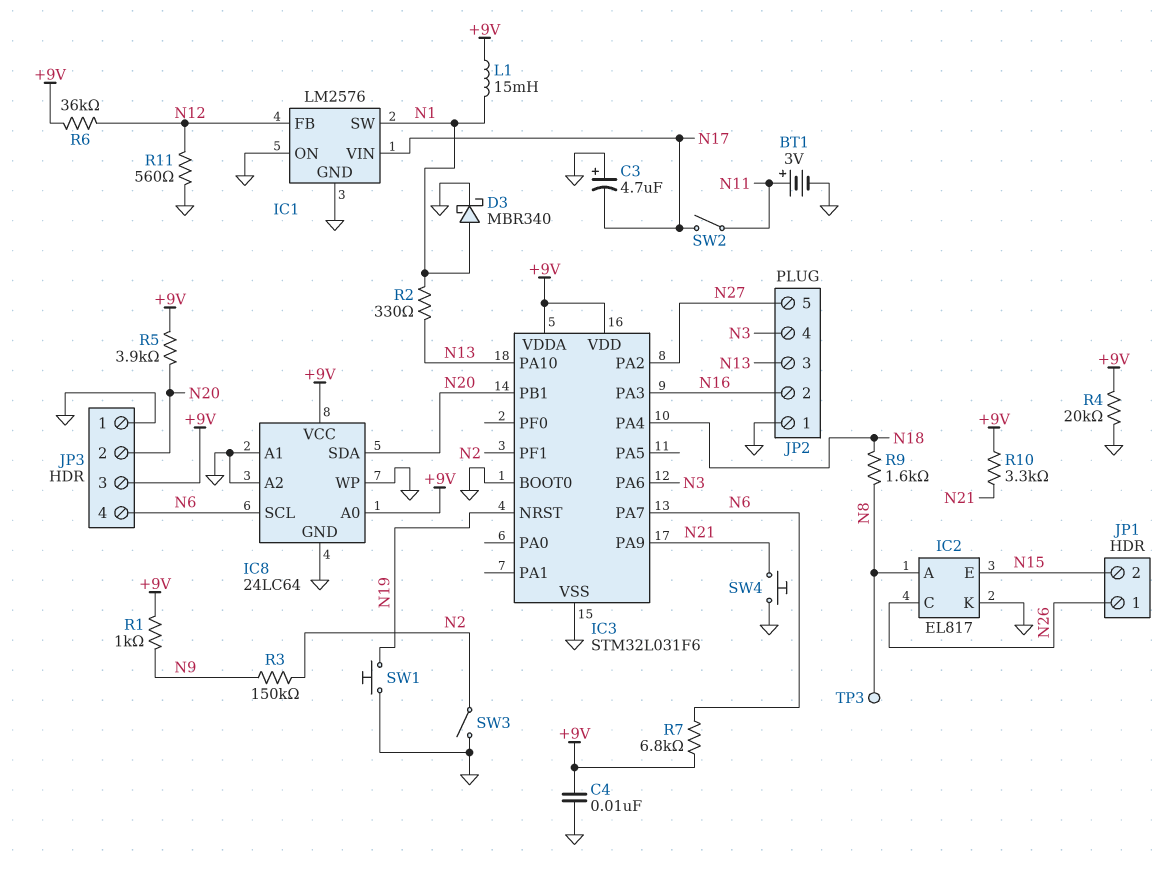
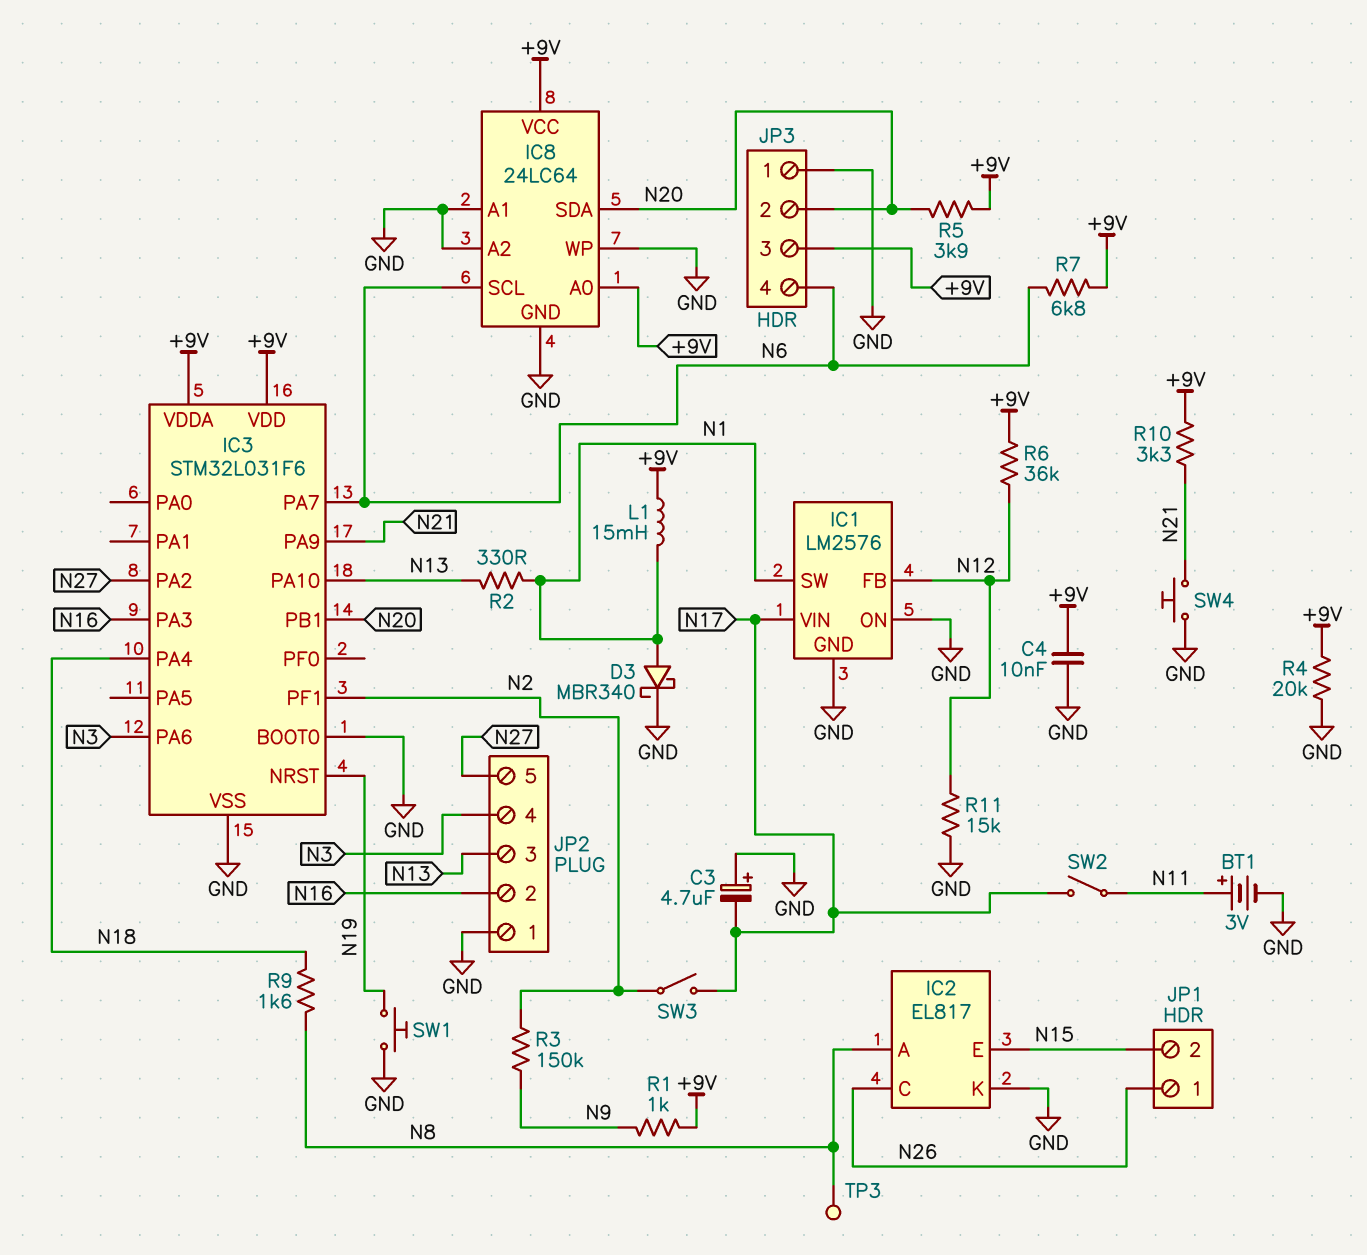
R11: 560 (GND, N12) -> 15k (GND, N12)
SW3: switch (GND, N2) -> switch (N2, N17)

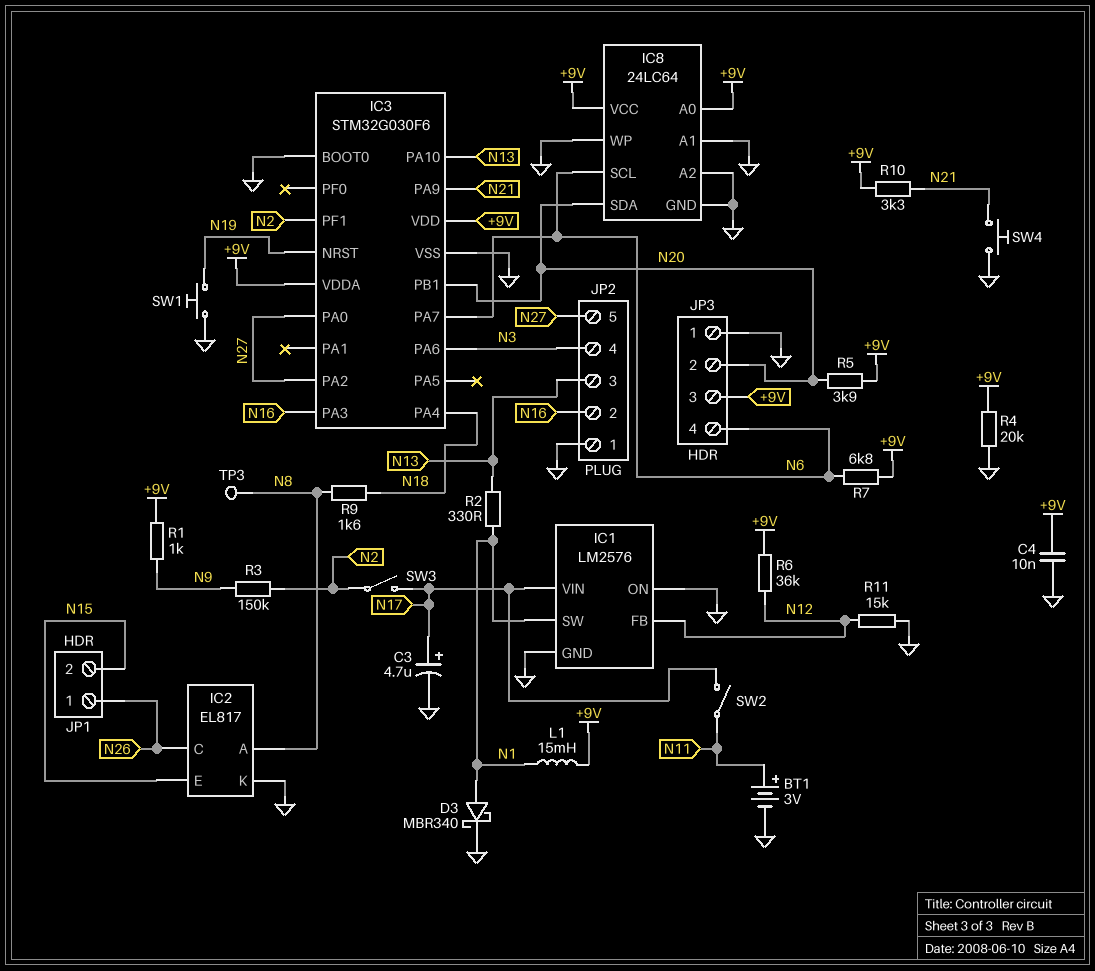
C3: 4.7uF (plus GND, minus N17) -> 4.7uF (plus N17, minus GND)
IC3: STM32L031F6 -> STM32G030F6
IC3 pin PA0: none -> N27

